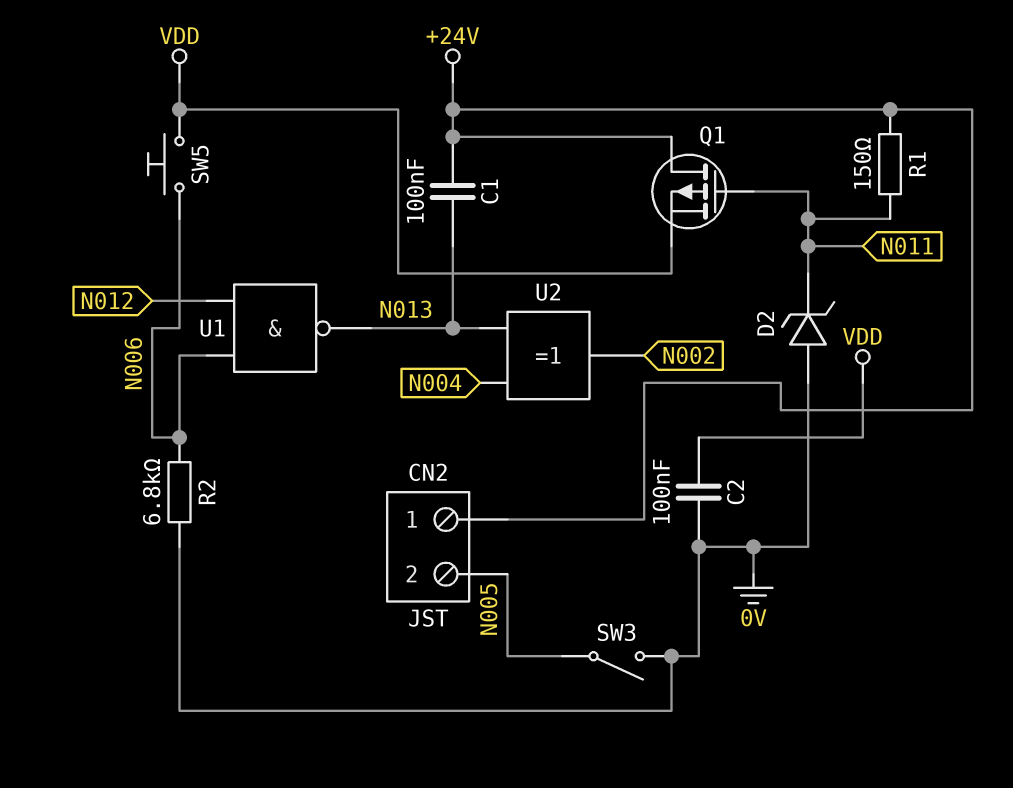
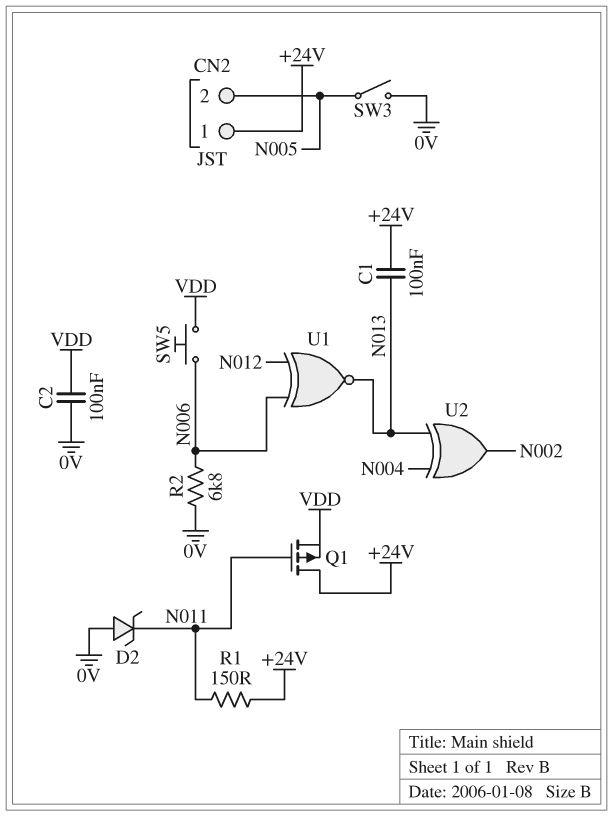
U1: NAND (in N006, in N012, out N013) -> XNOR (in N006, in N012, out N013)

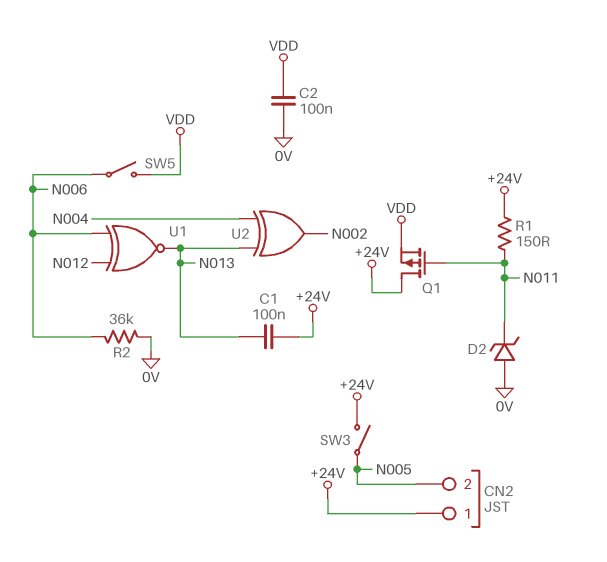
R2: 6.8k (0V, N006) -> 36k (0V, N006)
SW3: switch (0V, N005) -> switch (+24V, N005)
SW5: button (N006, VDD) -> switch (N006, VDD)

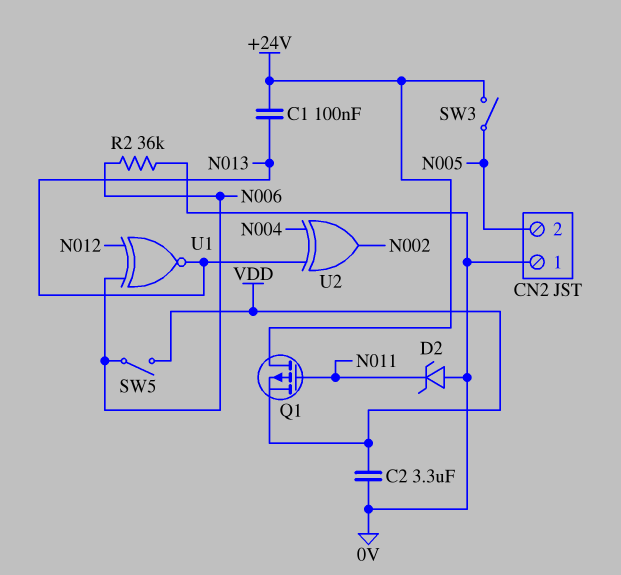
C2: 100nF (0V, VDD) -> 3.3uF (0V, VDD)
CN2 pin 1: +24V -> 0V
R1: 150 (+24V, N011) -> none

